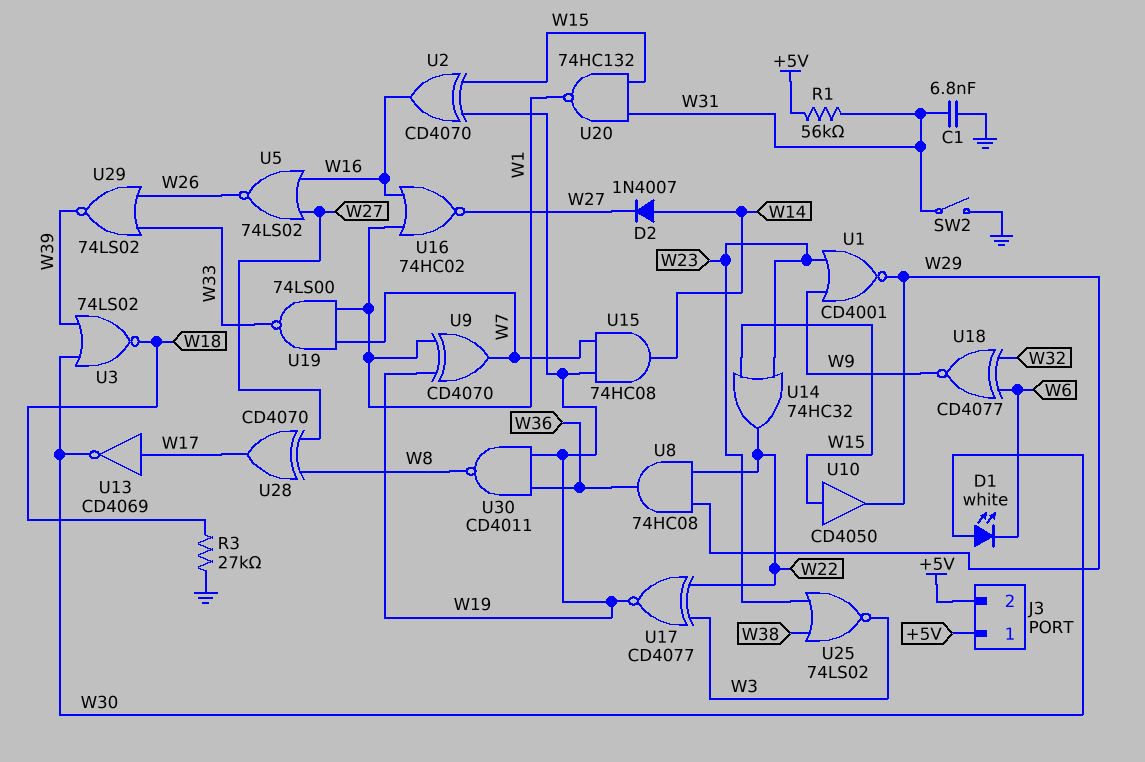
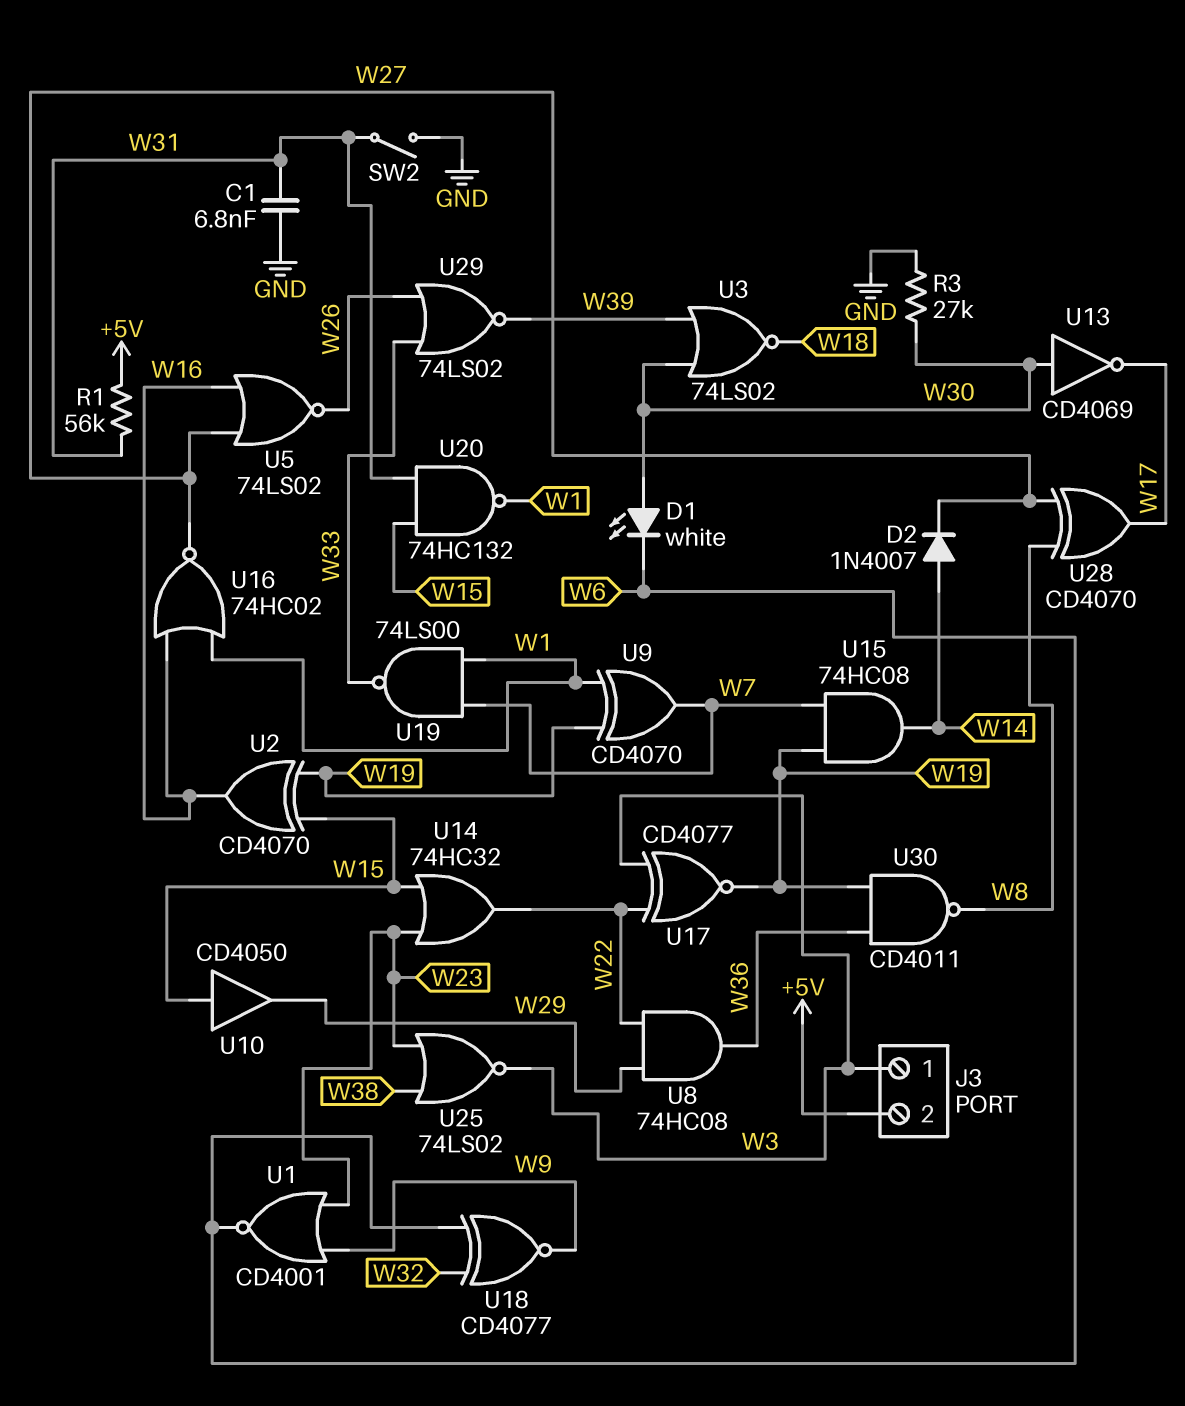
J3 pin 1: +5V -> W3
R3: 27k (GND, W18) -> 27k (GND, W30)
U1: NOR CD4001 (in W9, in W23, out W29) -> NOR CD4001 (in W9, in W23, out W6)
U13: NOT CD4069 (in W17, out W30) -> NOT CD4069 (in W30, out W17)

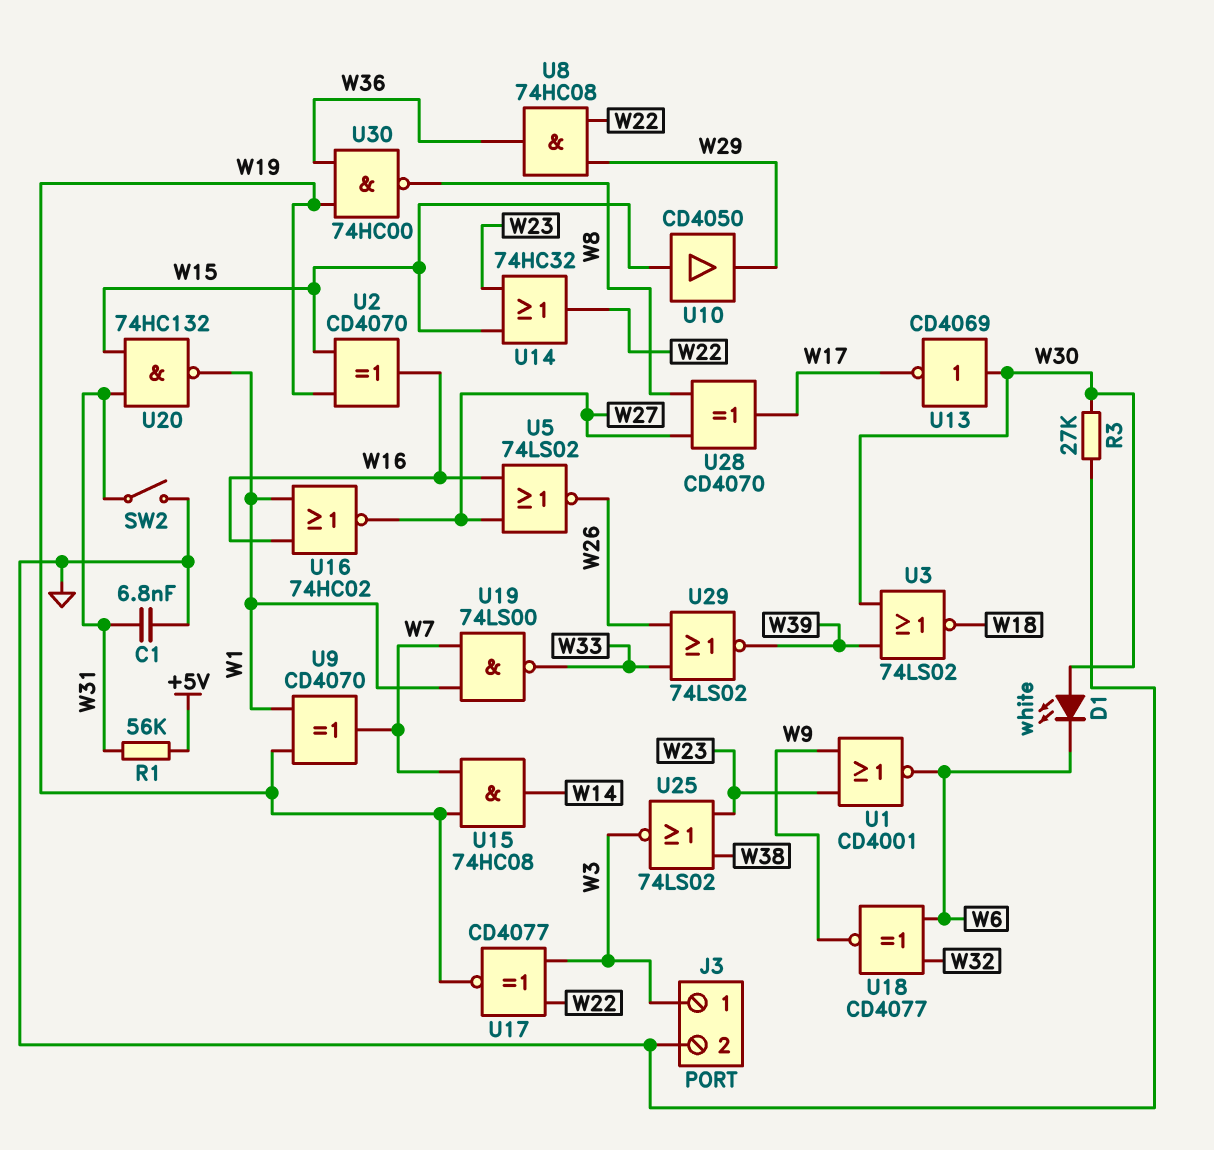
D2: diode 1N4007 (A W14, K W27) -> none
J3 pin 2: +5V -> GND
U30: NAND CD4011 (in W19, in W36, out W8) -> NAND 74HC00 (in W19, in W36, out W8)

